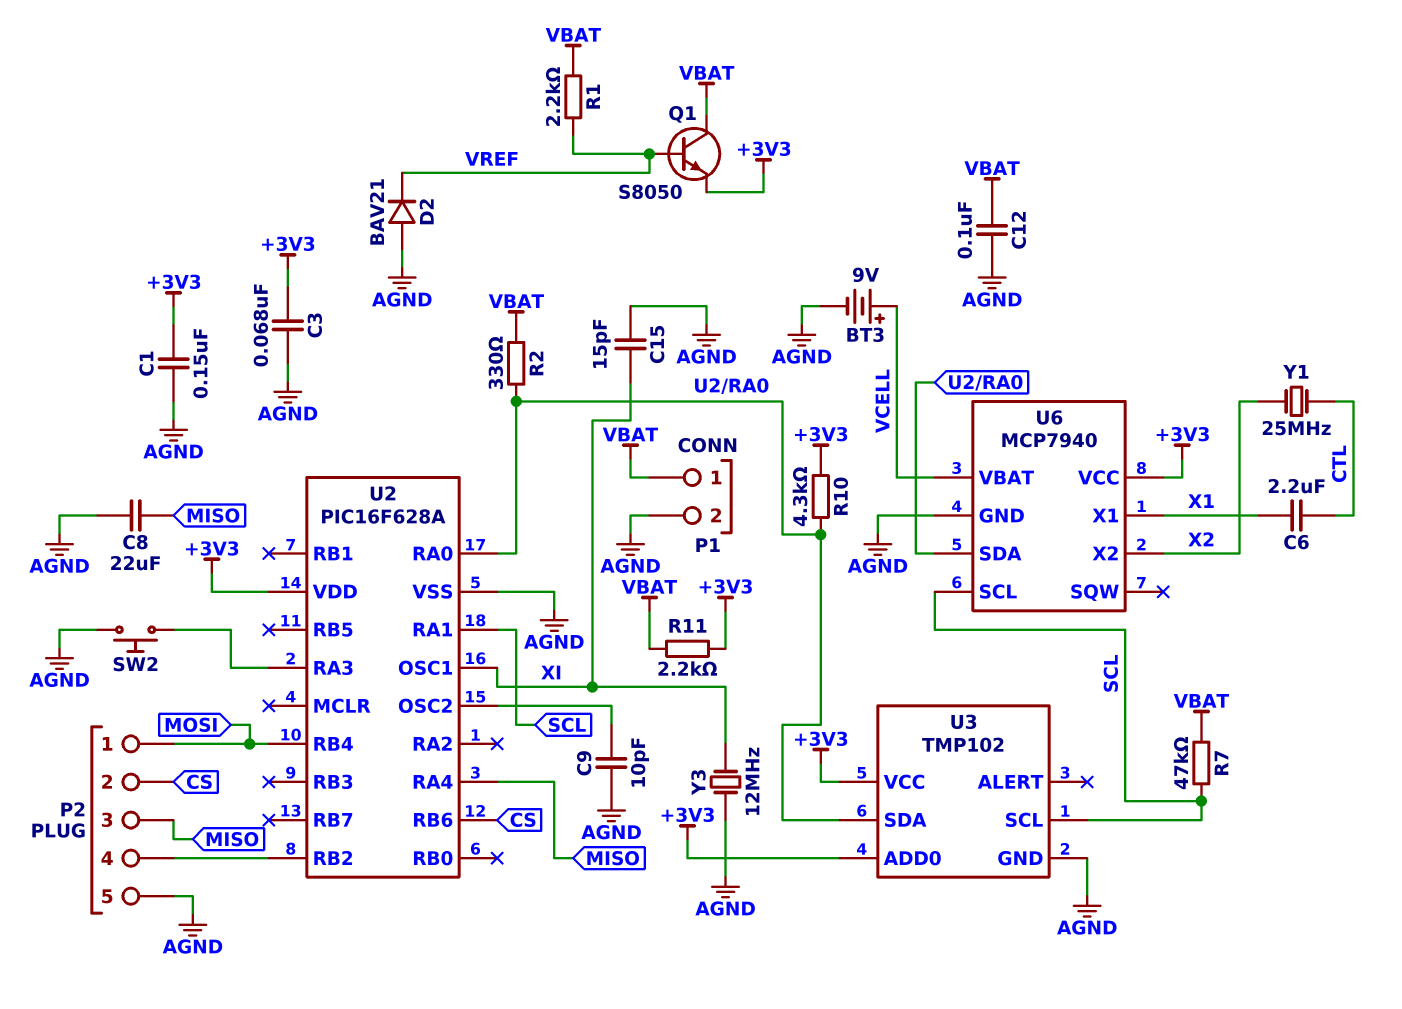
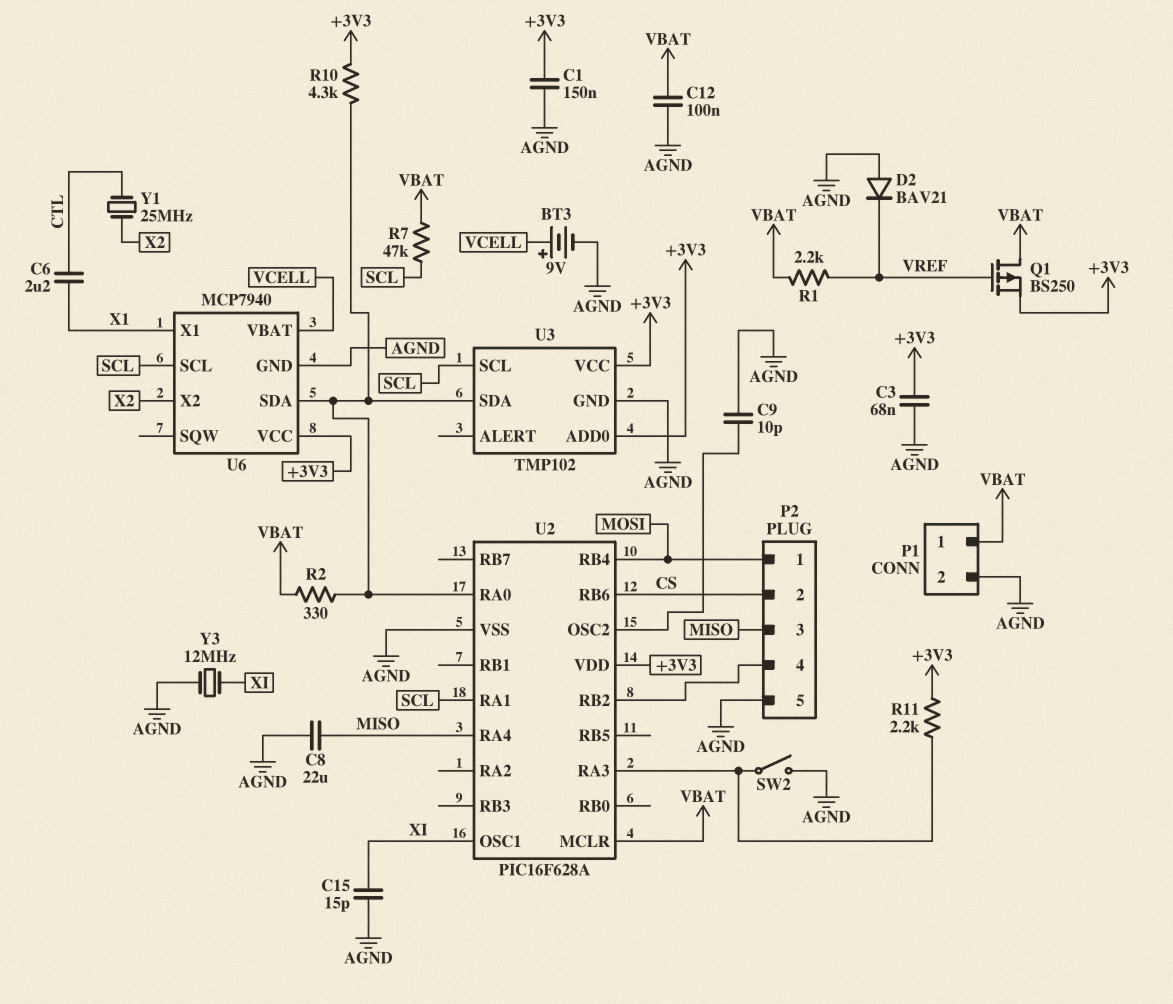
Q1: NPN S8050 (B VREF, C VBAT, E +3V3) -> PMOS BS250 (G VREF, D VBAT, S +3V3)
R11: 2.2k (+3V3, VBAT) -> 2.2k (+3V3, U2/RA3)
SW2: button (AGND, U2/RA3) -> switch (AGND, U2/RA3)
U2 pin MCLR: none -> VBAT

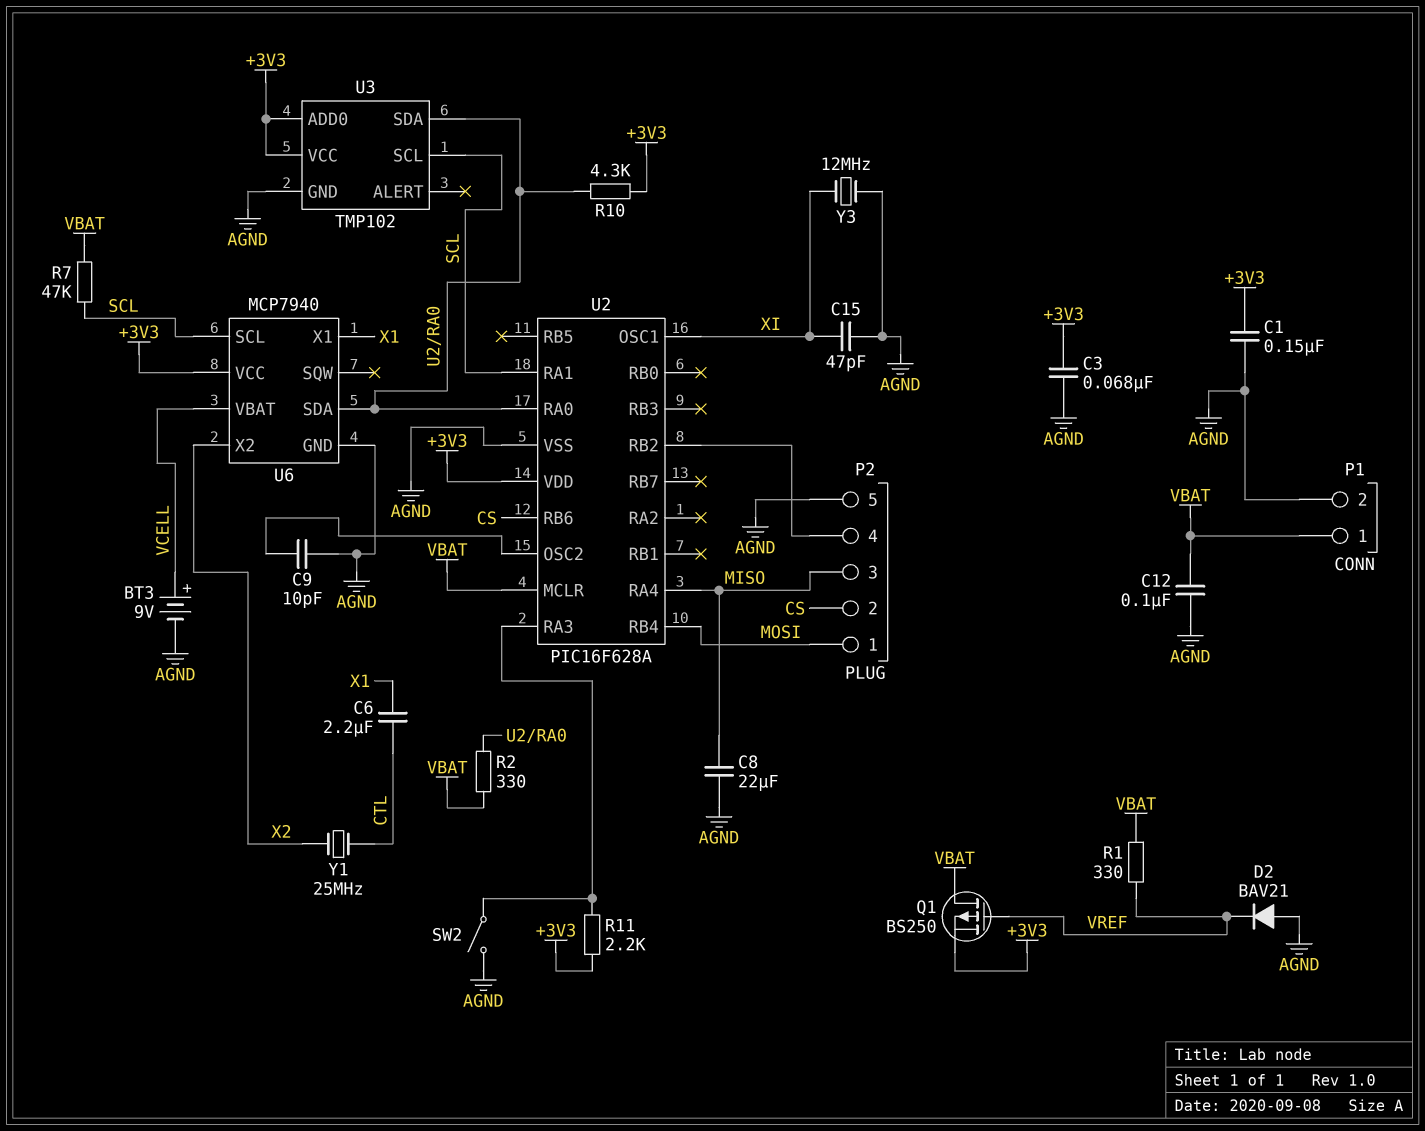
C15: 15pF (AGND, XI) -> 47pF (AGND, XI)
R1: 2.2k (VBAT, VREF) -> 330 (VBAT, VREF)

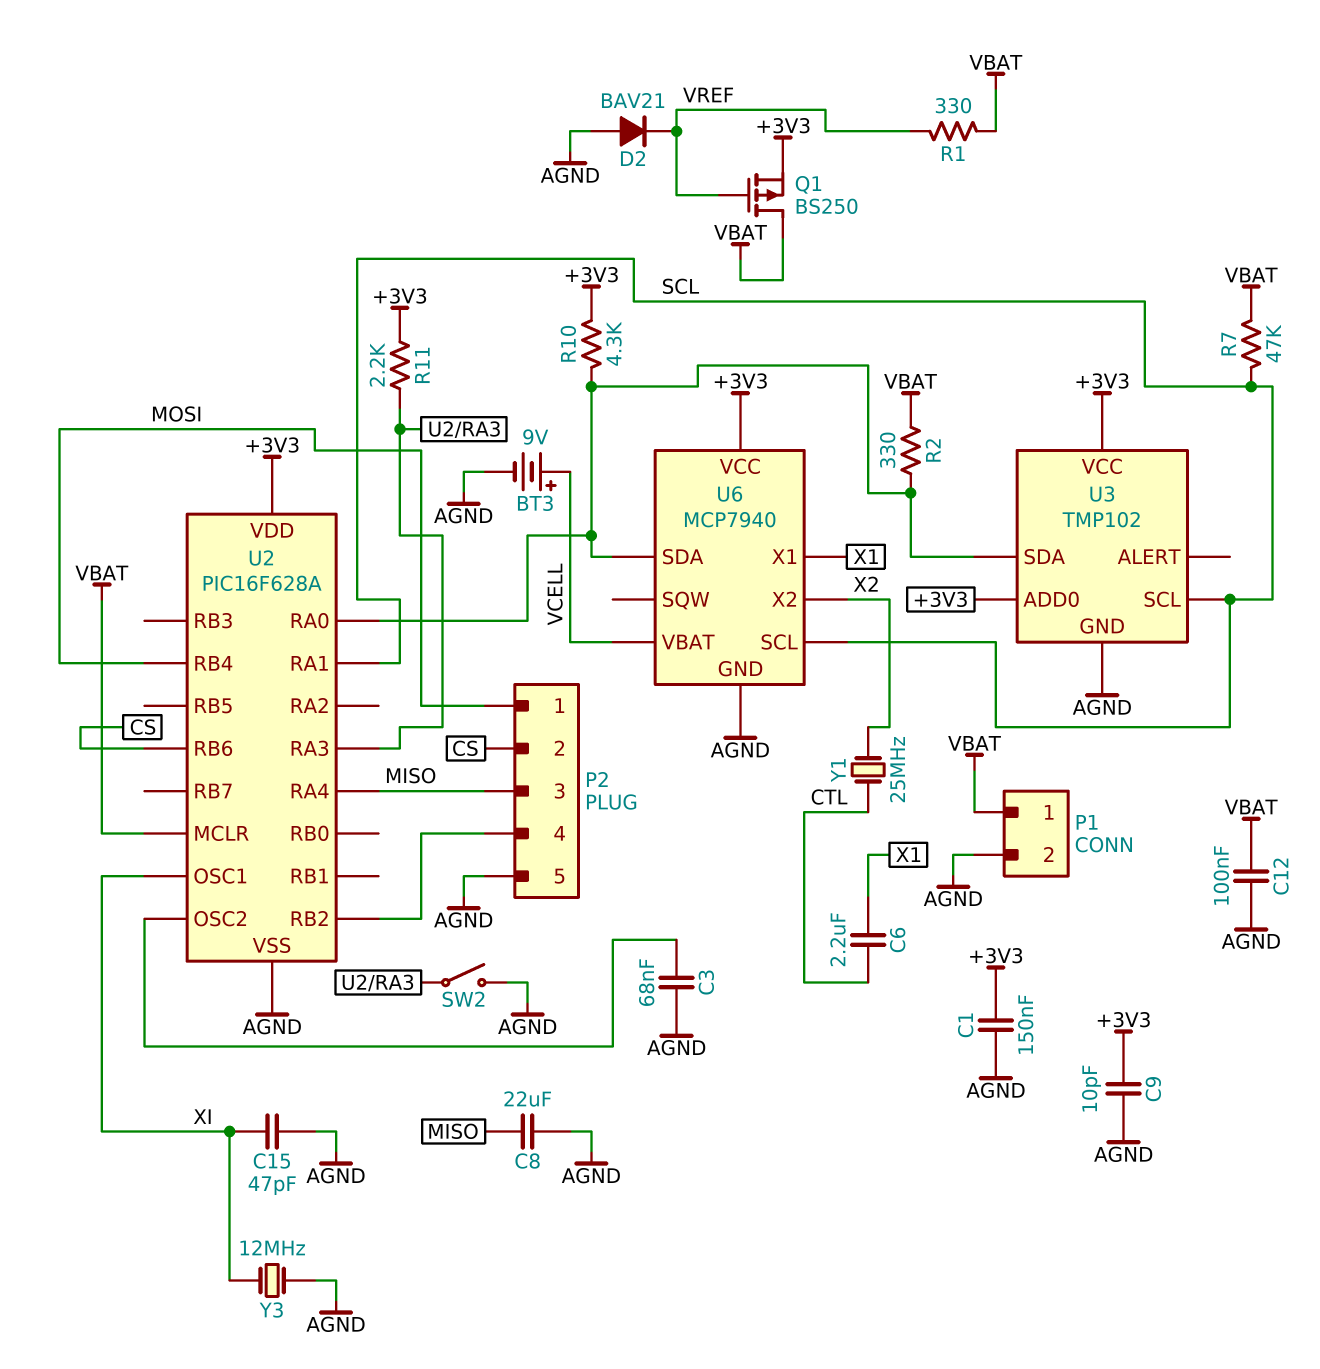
C3: 68nF (+3V3, AGND) -> 68nF (AGND, U2/OSC2)
C9: 10pF (AGND, U2/OSC2) -> 10pF (+3V3, AGND)

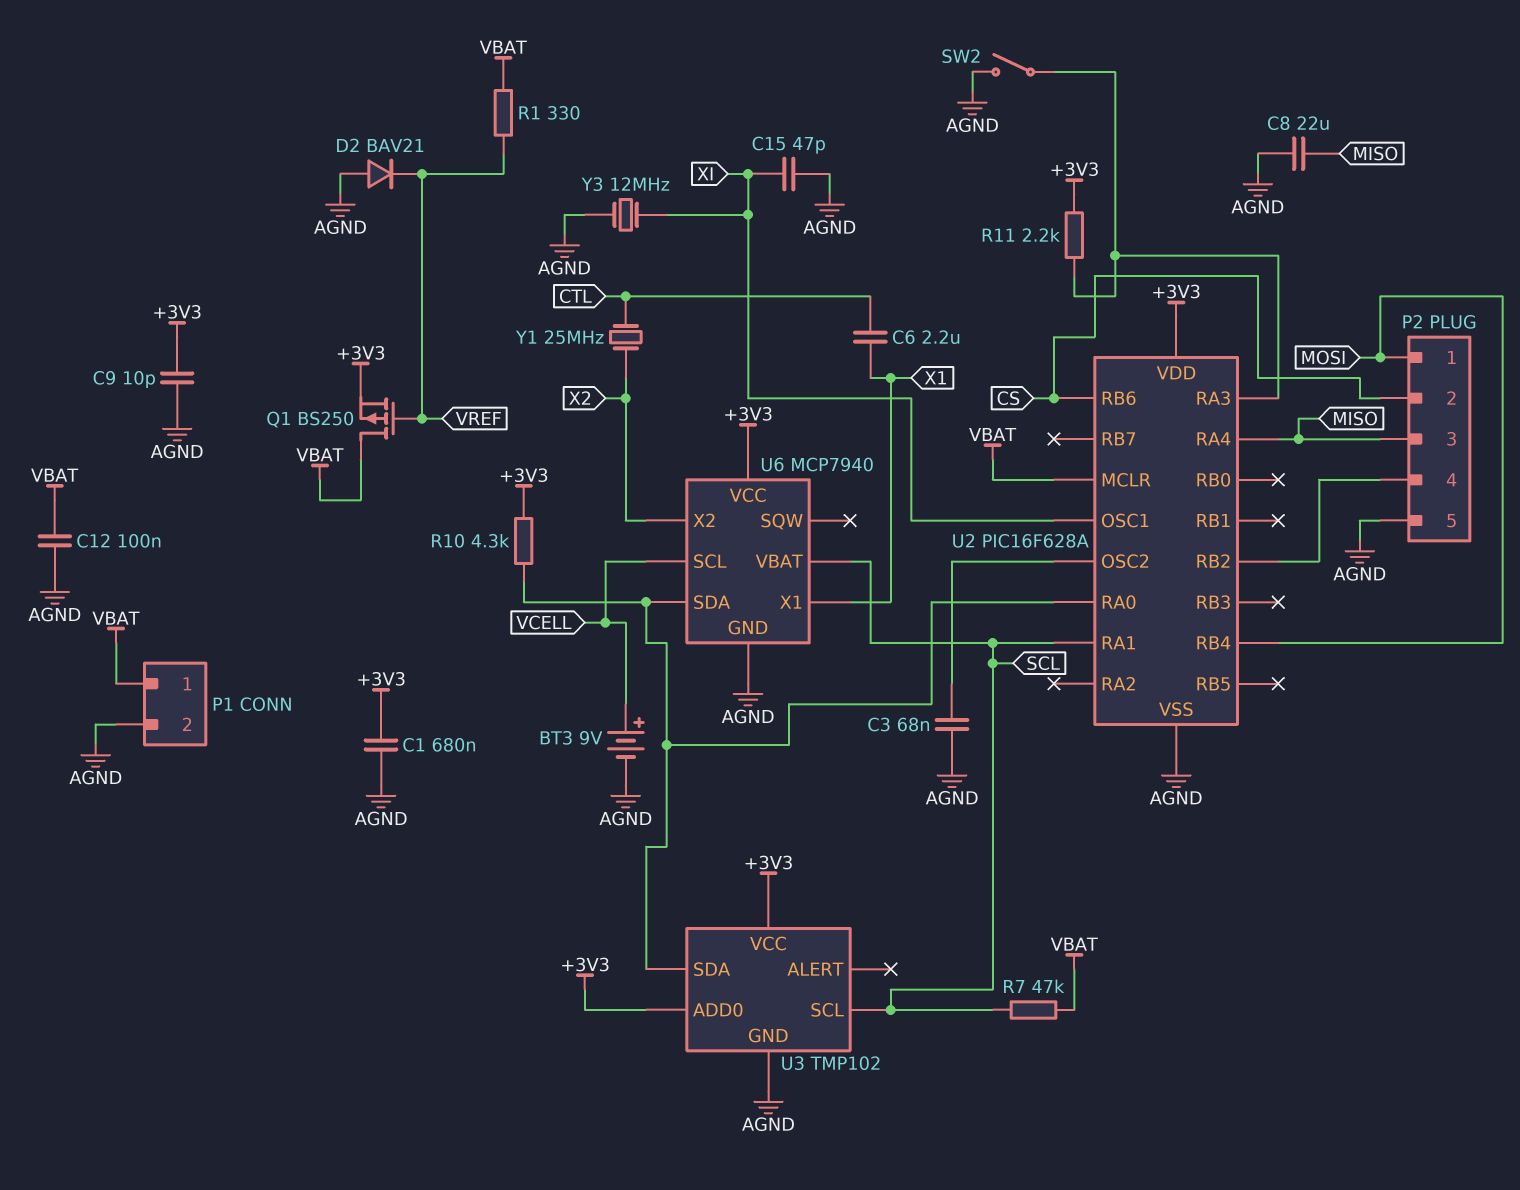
C1: 150nF (+3V3, AGND) -> 680nF (+3V3, AGND)
R2: 330 (U2/RA0, VBAT) -> none
U6 pin SCL: SCL -> VCELL
U6 pin VBAT: VCELL -> SCL

